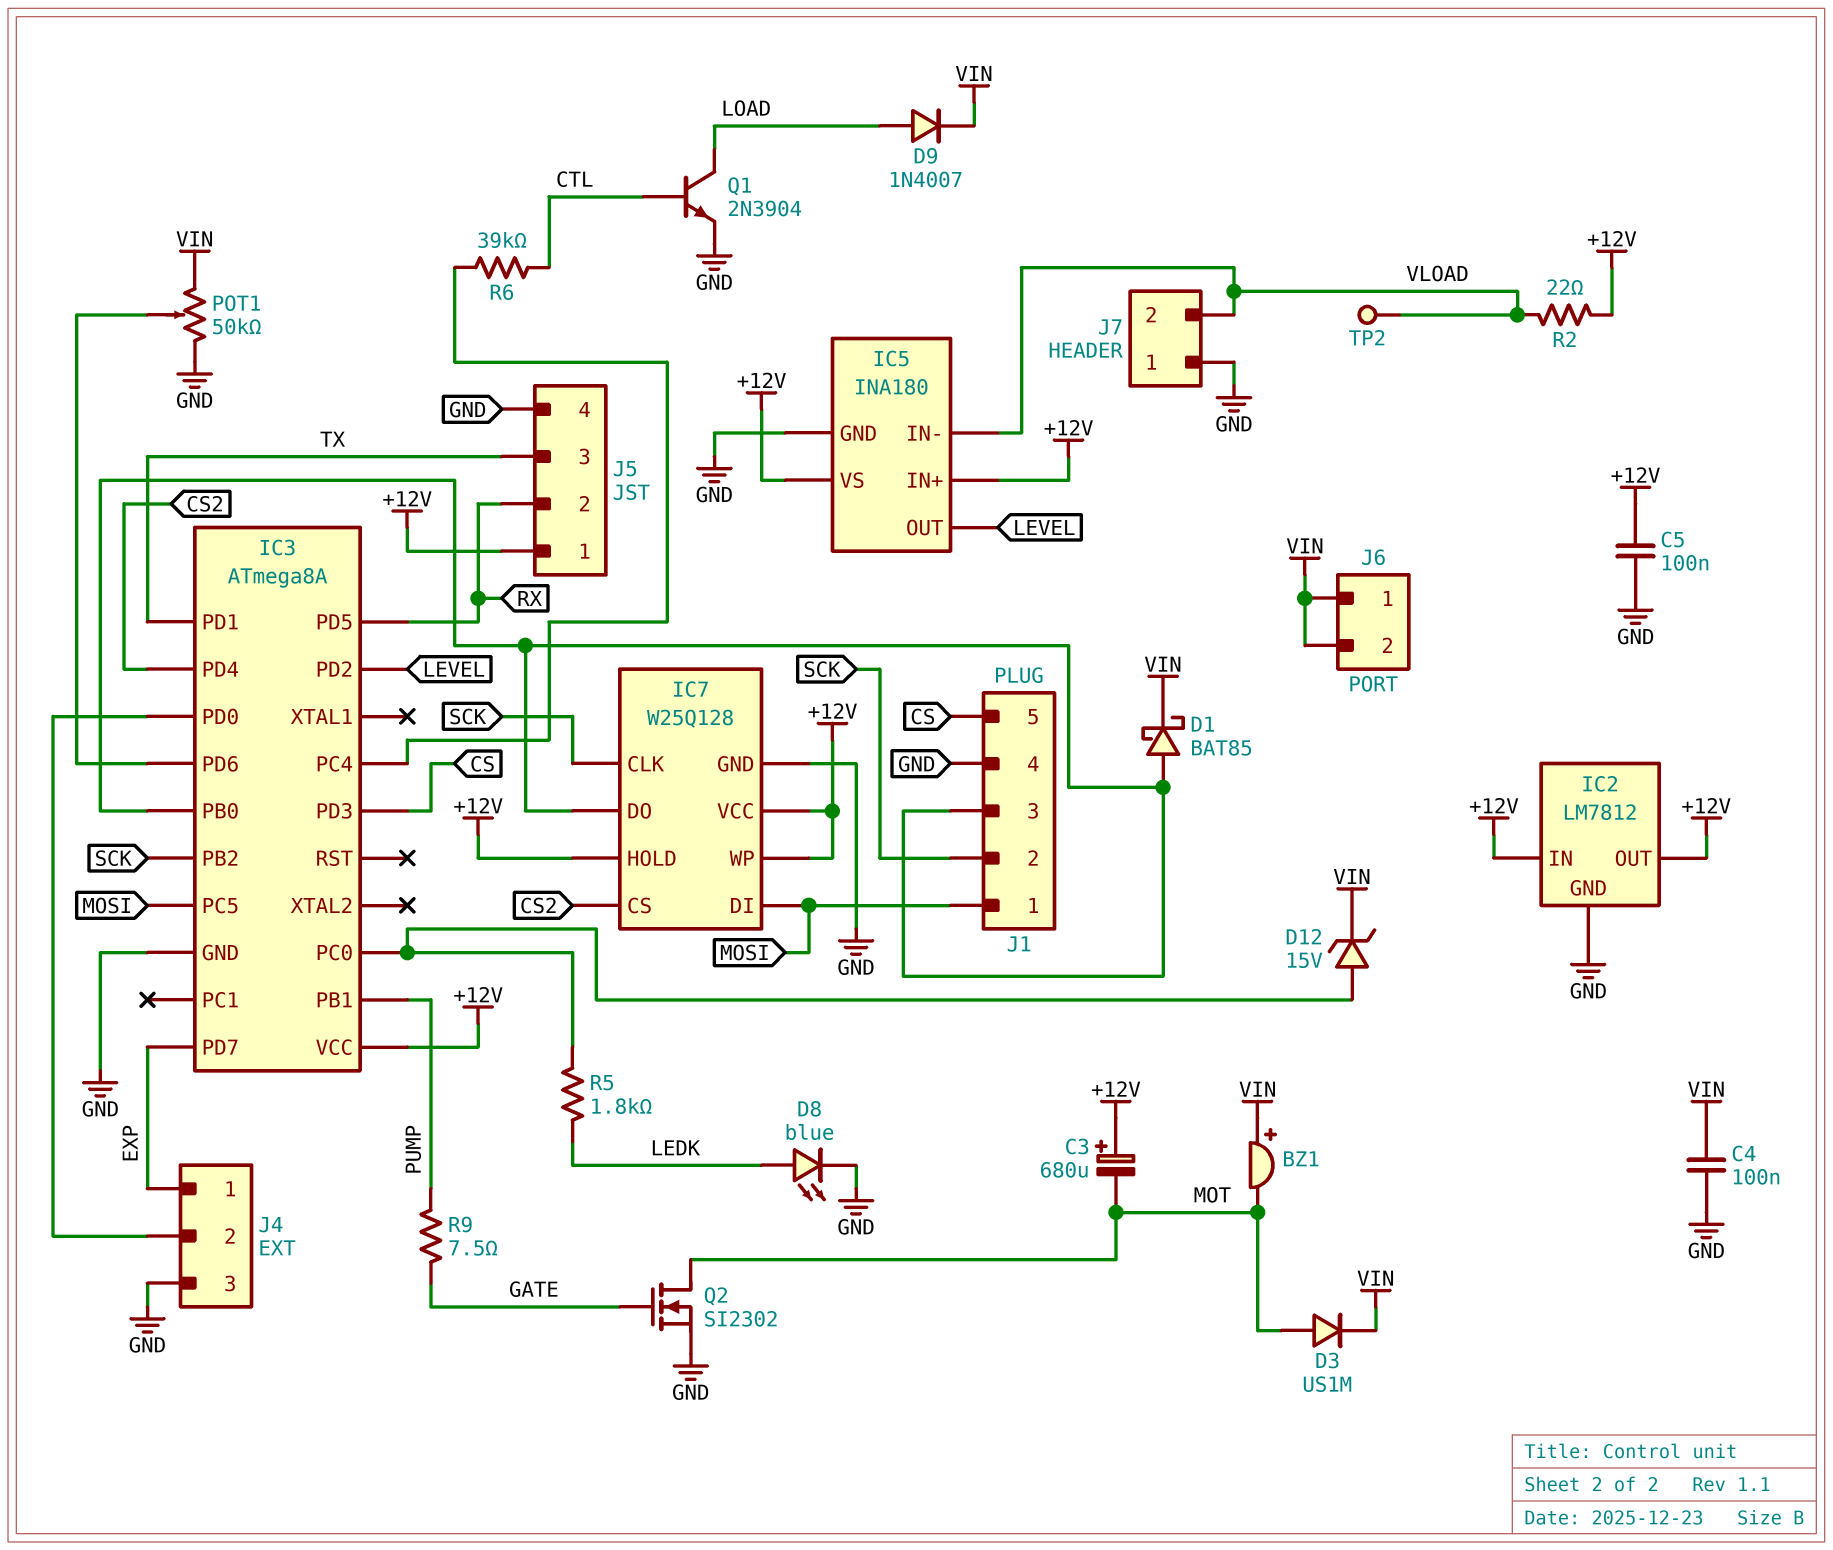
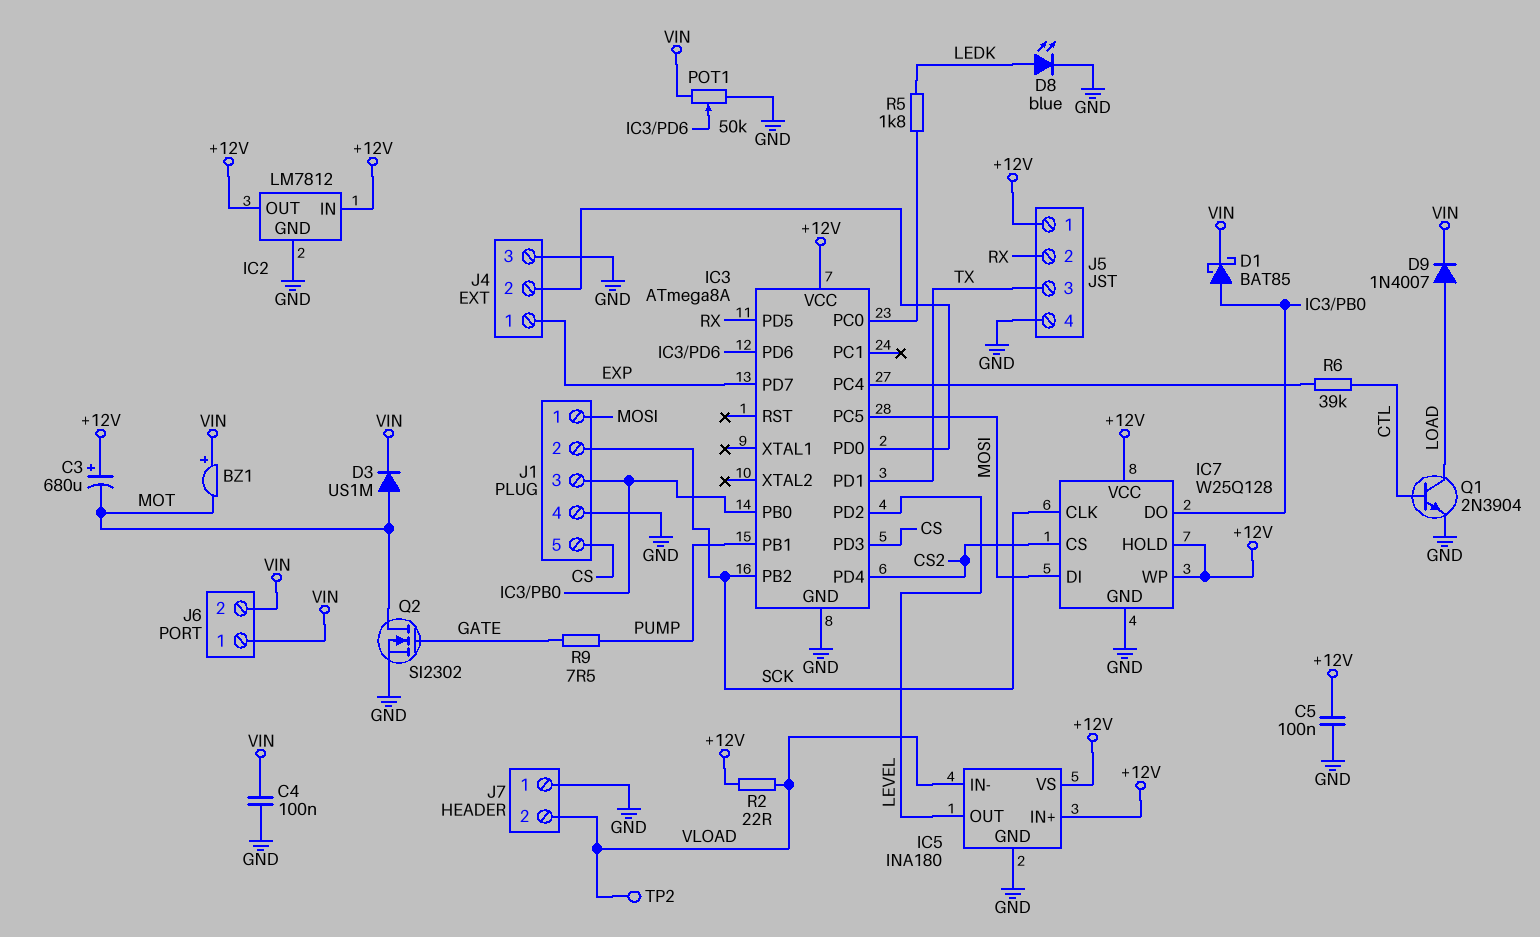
D12: zener 15V (A IC3/PC0, K VIN) -> none

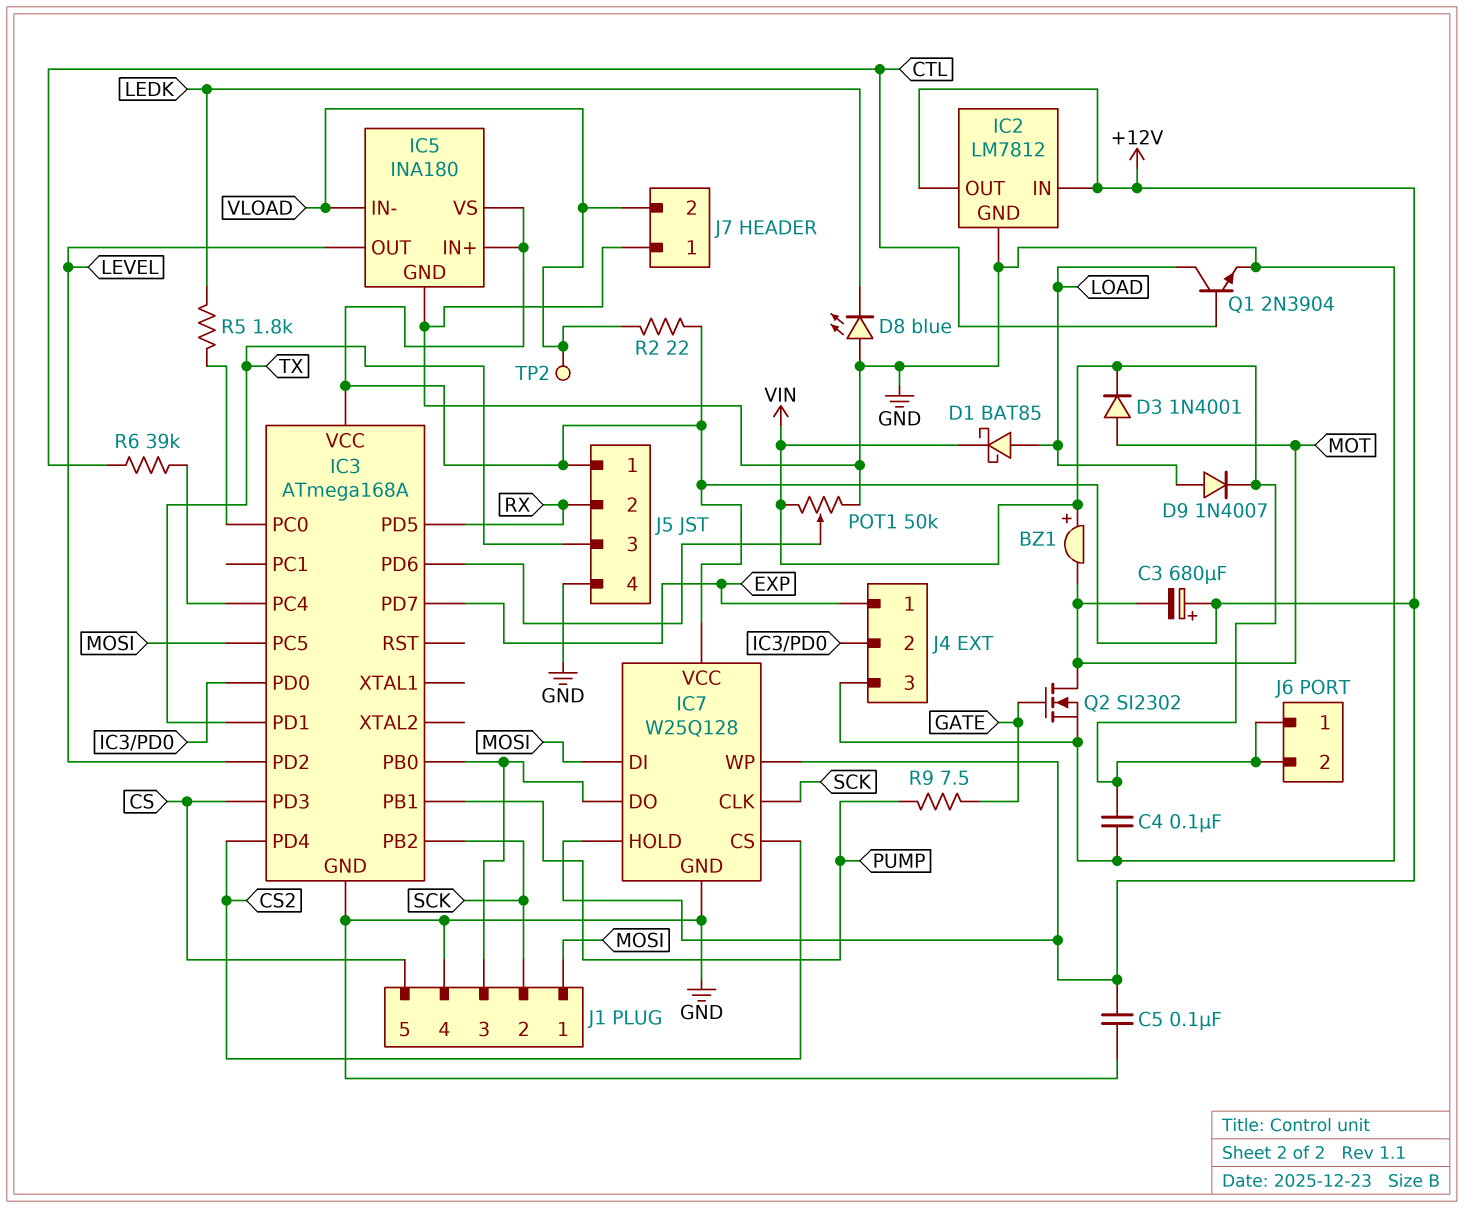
D1: schottky BAT85 (A IC3/PB0, K VIN) -> schottky BAT85 (A LOAD, K VIN)
D3: diode US1M (A MOT, K VIN) -> diode 1N4001 (A MOT, K VIN)
D8: LED blue (A LEDK, K GND) -> LED blue (A GND, K LEDK)
IC3: ATmega8A -> ATmega168A

